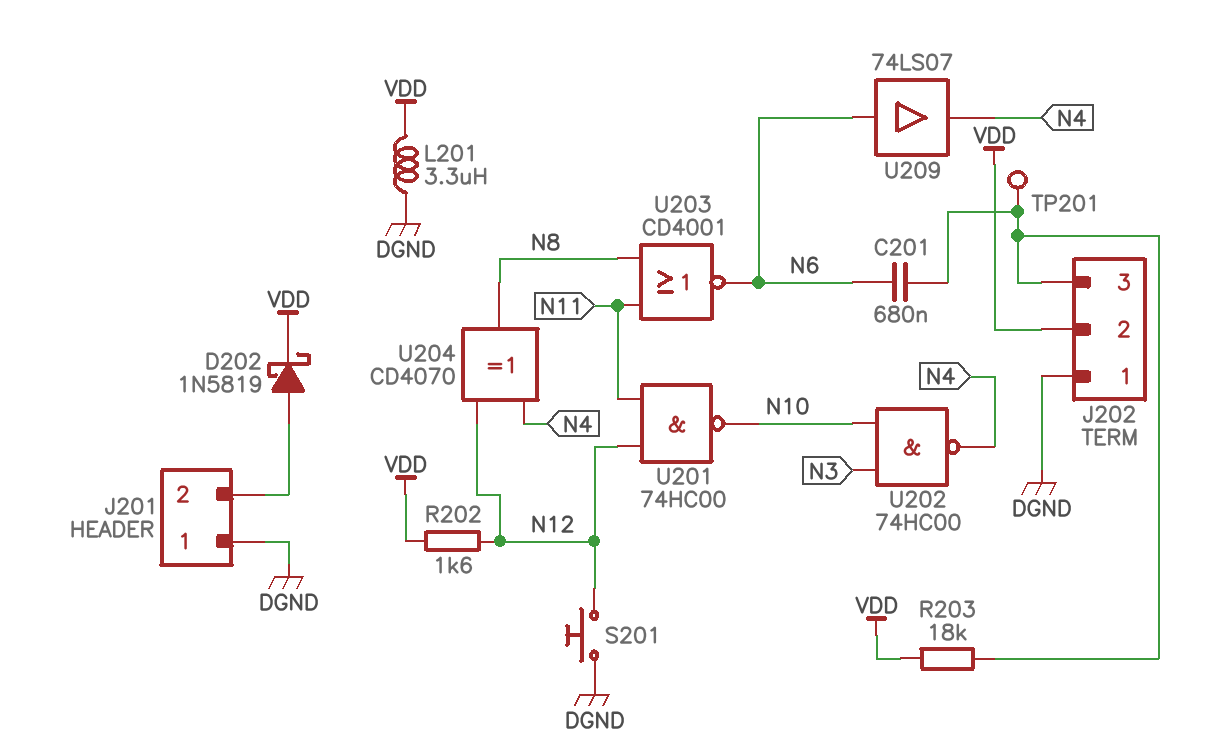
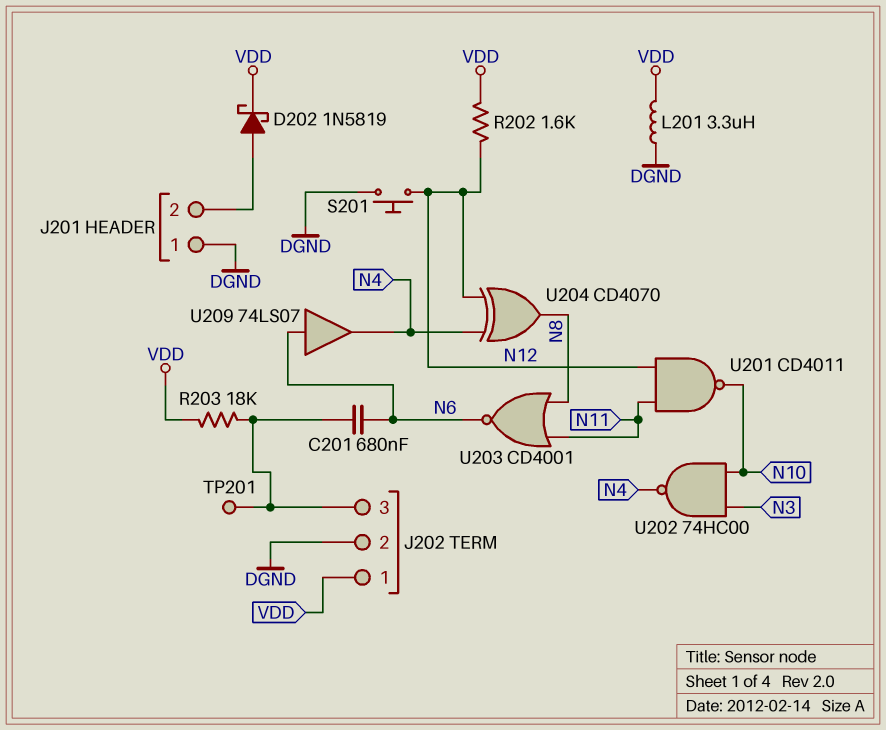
J202 pin 1: DGND -> VDD
J202 pin 2: VDD -> DGND
U201: NAND 74HC00 (in N11, in N12, out N10) -> NAND CD4011 (in N11, in N12, out N10)

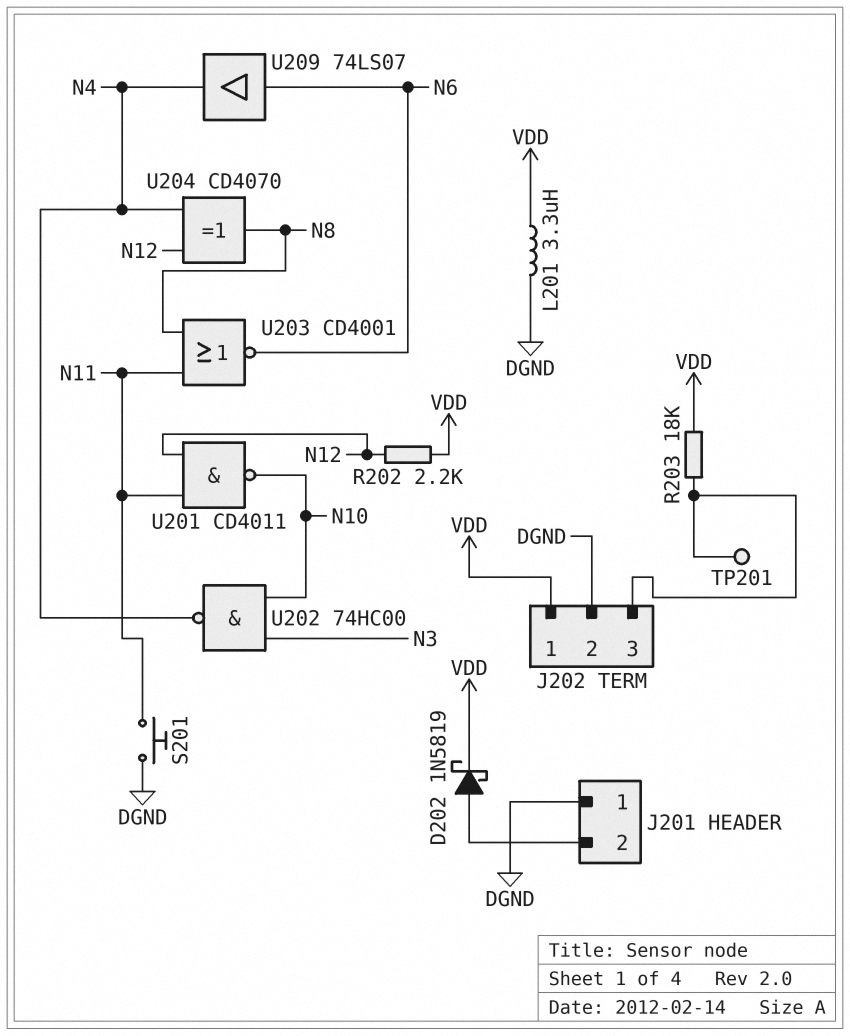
C201: 680nF (J202/3, N6) -> none
R202: 1.6k (N12, VDD) -> 2.2k (N12, VDD)
S201: button (DGND, N12) -> button (DGND, N11)

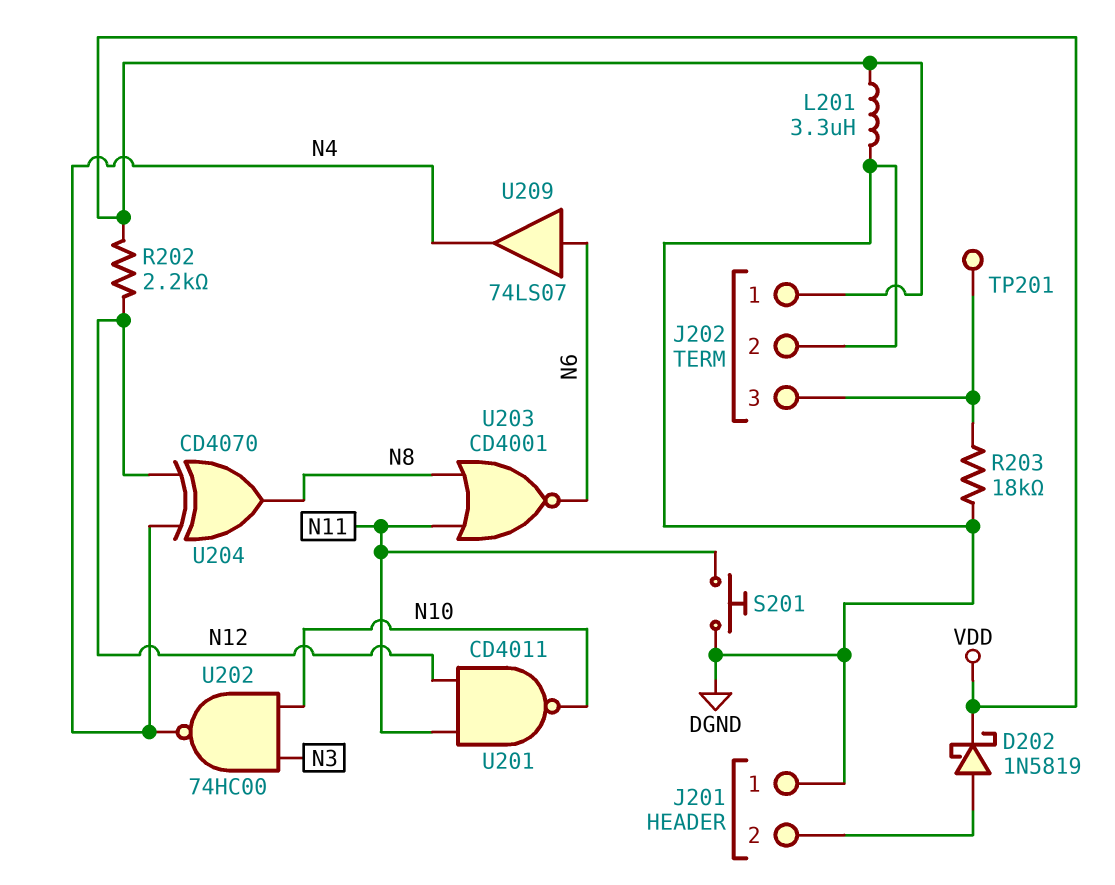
R203: 18k (J202/3, VDD) -> 18k (DGND, J202/3)

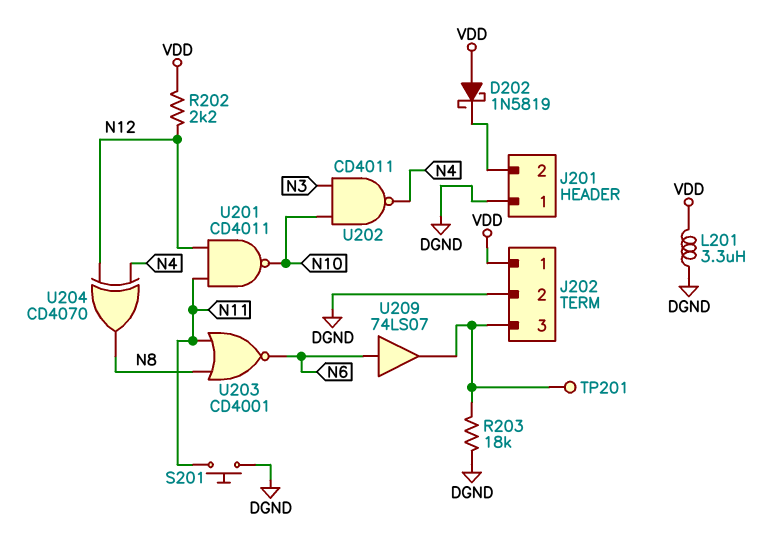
D202: schottky 1N5819 (A J201/2, K VDD) -> schottky 1N5819 (A VDD, K J201/2)
U202: NAND 74HC00 (in N3, in N10, out N4) -> NAND CD4011 (in N3, in N10, out N4)
U209: buffer 74LS07 (in N6, out N4) -> buffer 74LS07 (in N6, out J202/3)

